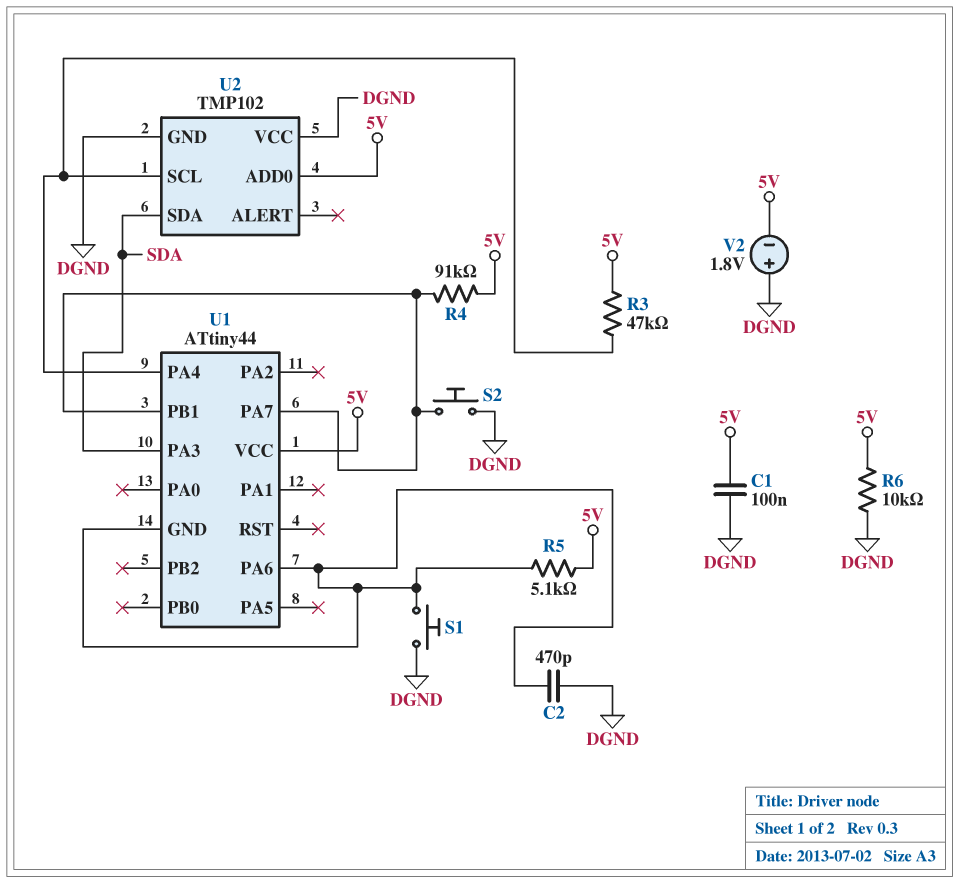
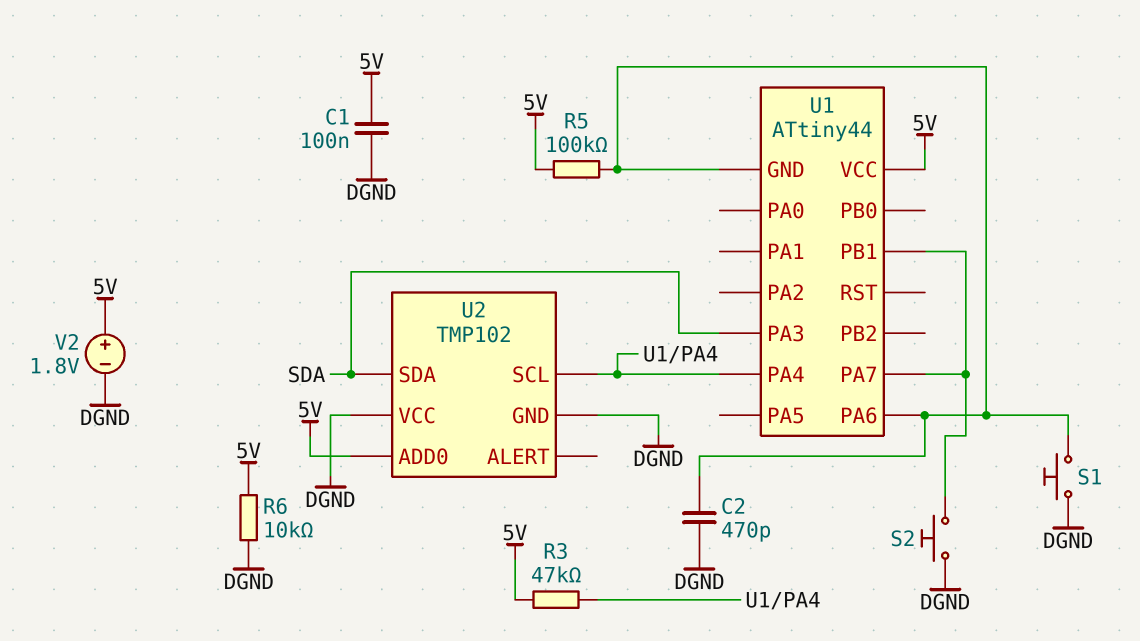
R4: 91k (5V, U1/PA7) -> none
R5: 5.1k (5V, U1/GND) -> 100k (5V, U1/GND)
V2: 1.8V (plus DGND, minus 5V) -> 1.8V (plus 5V, minus DGND)

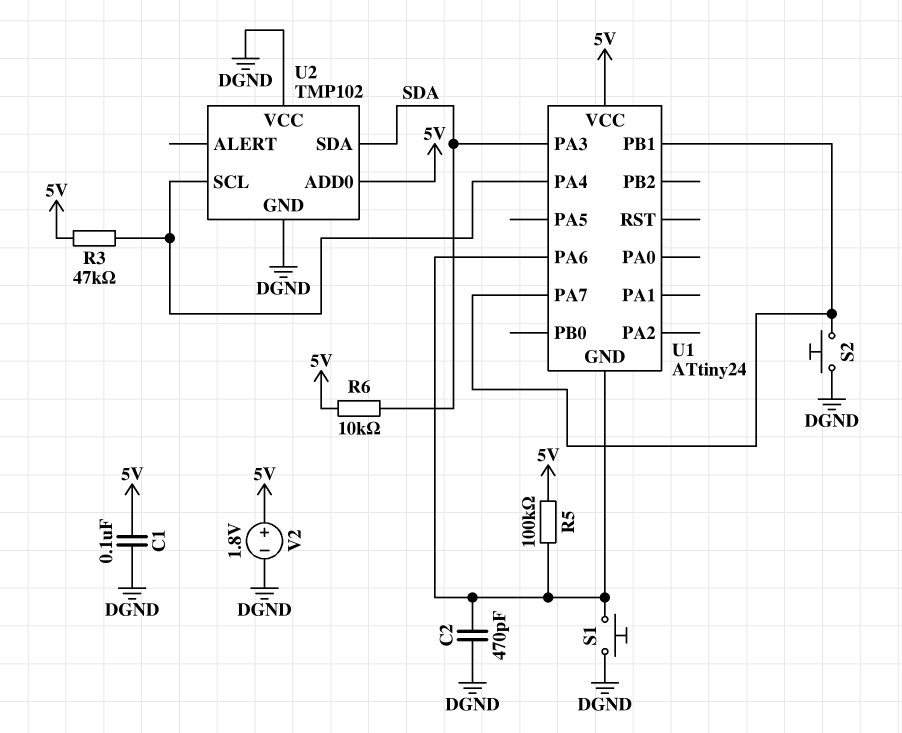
R6: 10k (5V, DGND) -> 10k (5V, SDA)
U1: ATtiny44 -> ATtiny24

